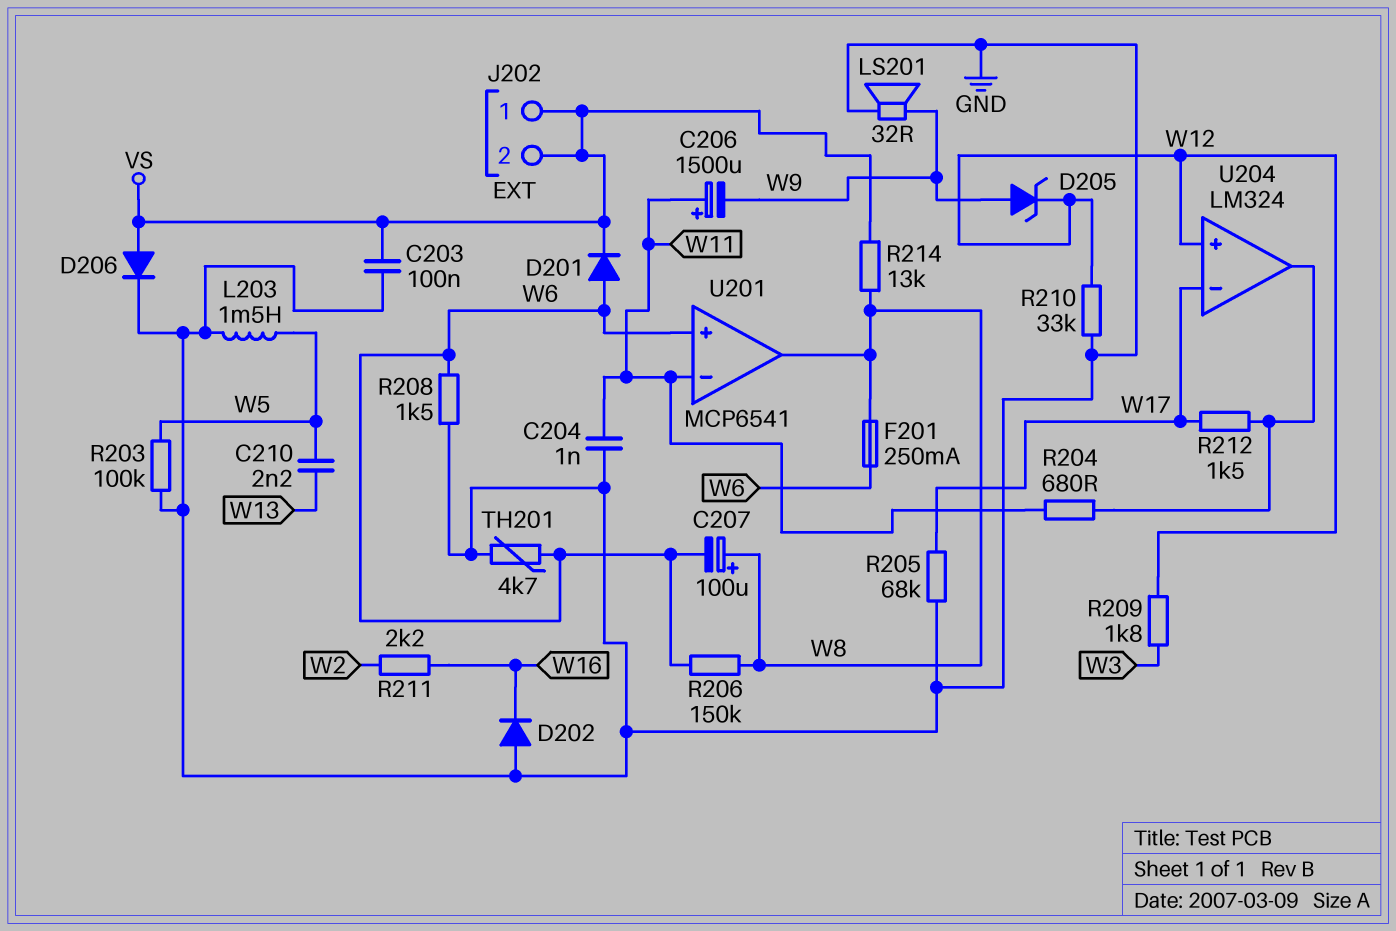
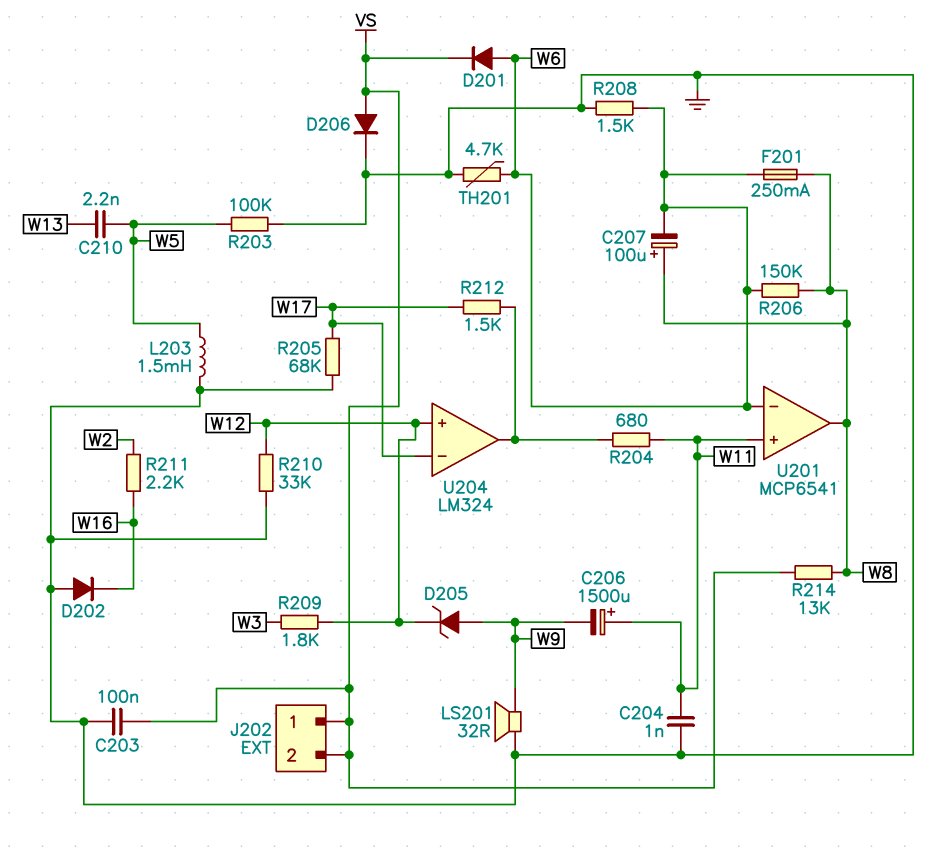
U201 pin in+: W6 -> W11
U201 pin in-: W11 -> W6

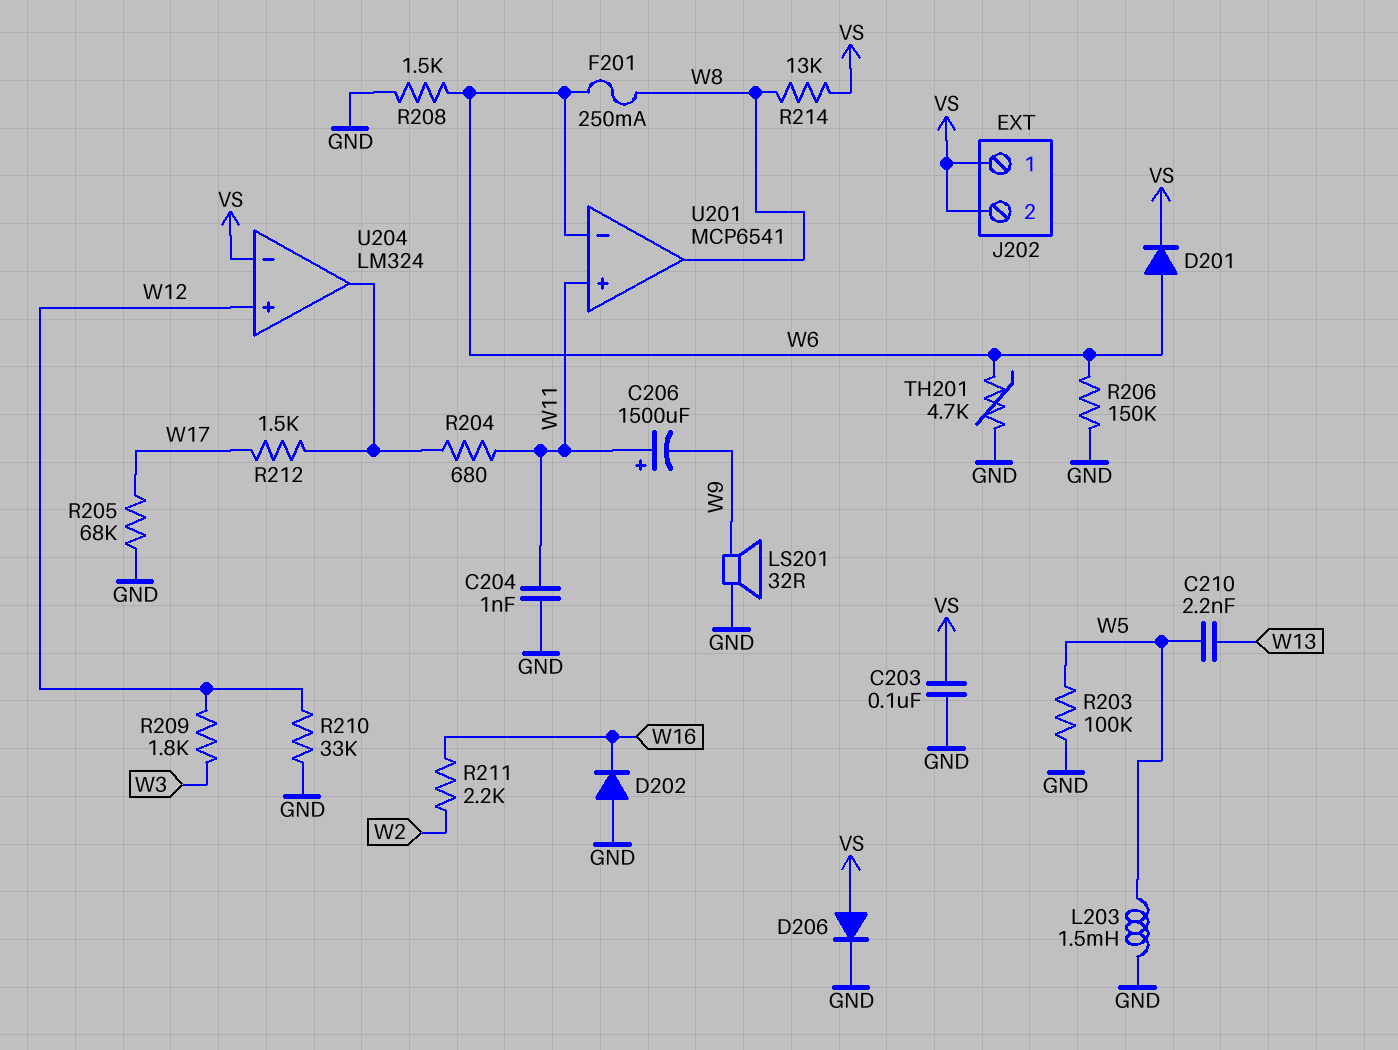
C207: 100uF (plus W8, minus W6) -> none
D205: zener (A W9, K W12) -> none
R206: 150k (W6, W8) -> 150k (GND, W6)
U204 pin in-: W17 -> VS

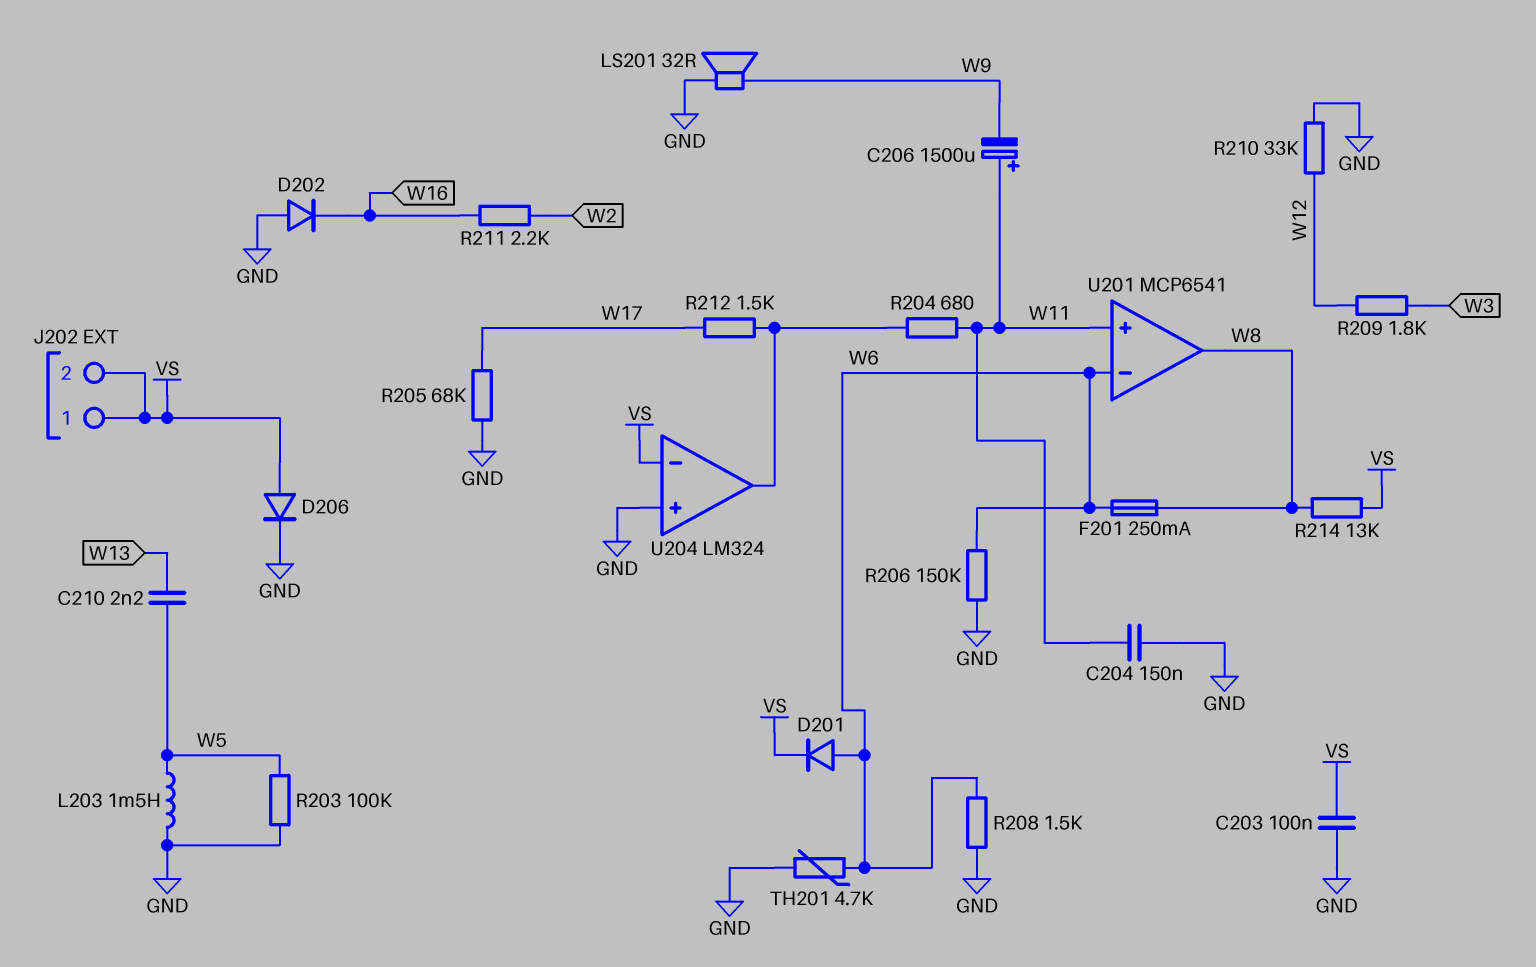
C204: 1nF (GND, W11) -> 150nF (GND, W11)
U204 pin in+: W12 -> GND

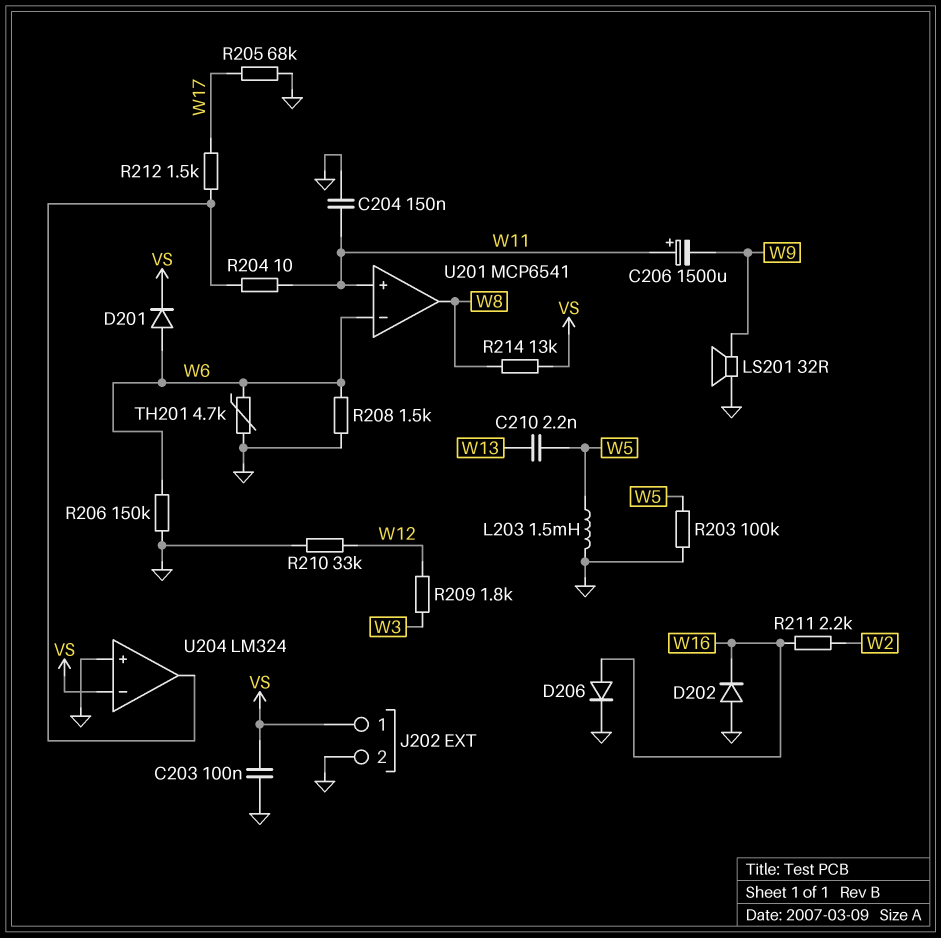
D206: diode (A VS, K GND) -> diode (A W16, K GND)
F201: 250mA (W6, W8) -> none
J202 pin 2: VS -> GND
R204: 680 (U204/out, W11) -> 10 (U204/out, W11)

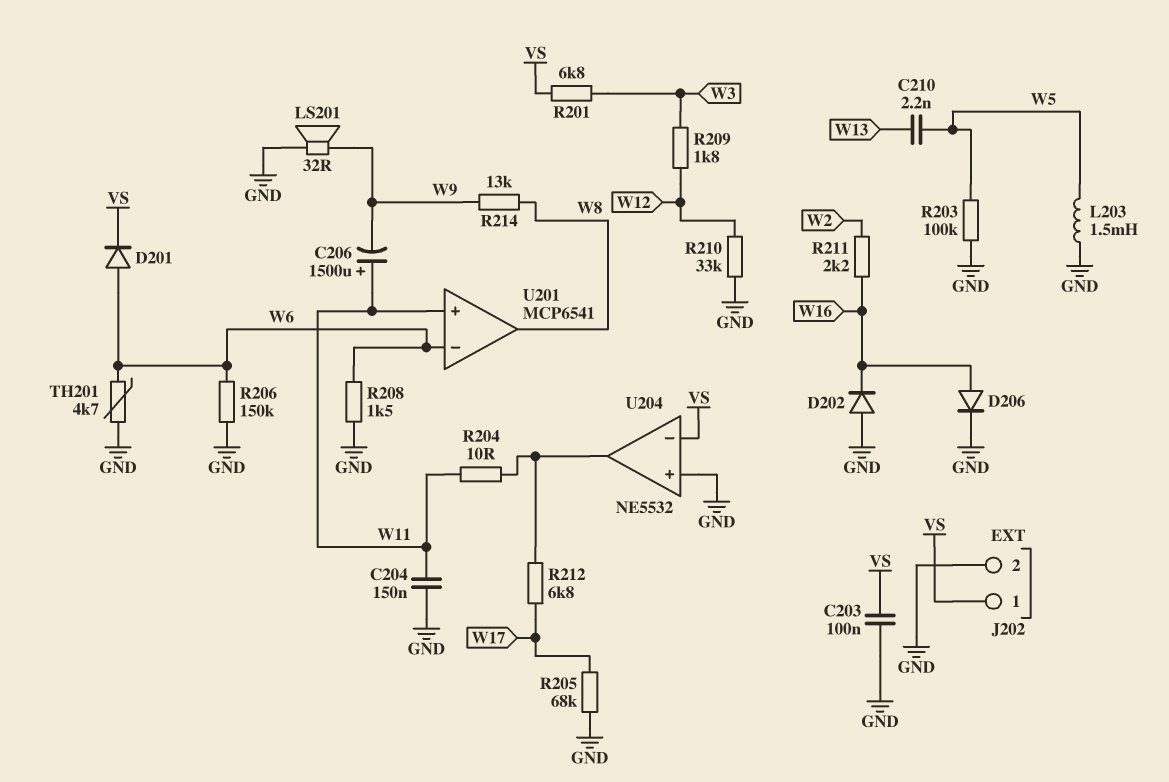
R201: none -> 6.8k (VS, W3)
R212: 1.5k (U204/out, W17) -> 6.8k (U204/out, W17)
R214: 13k (VS, W8) -> 13k (W8, W9)
U204: LM324 -> NE5532

